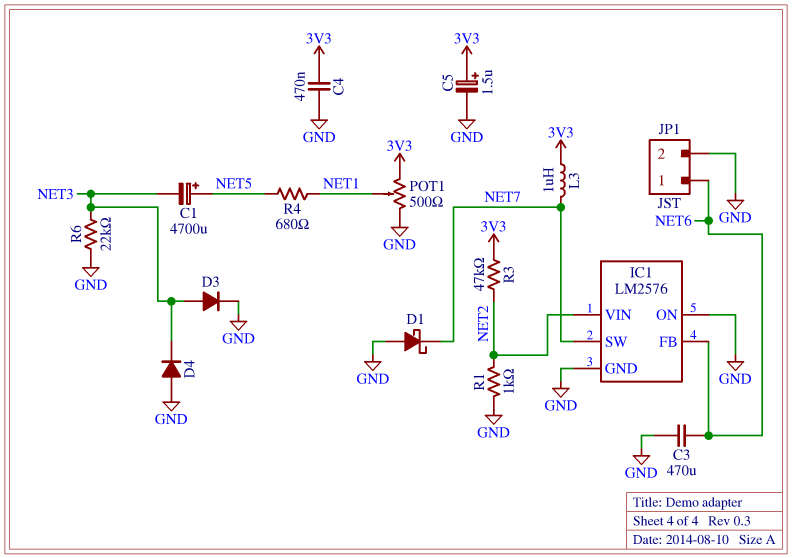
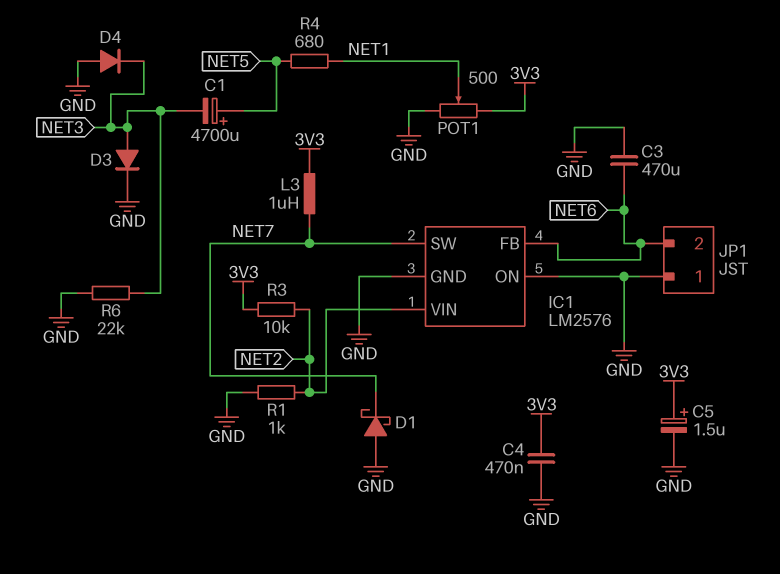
JP1 pin 1: NET6 -> GND
JP1 pin 2: GND -> NET6
R3: 47k (3V3, NET2) -> 10k (3V3, NET2)

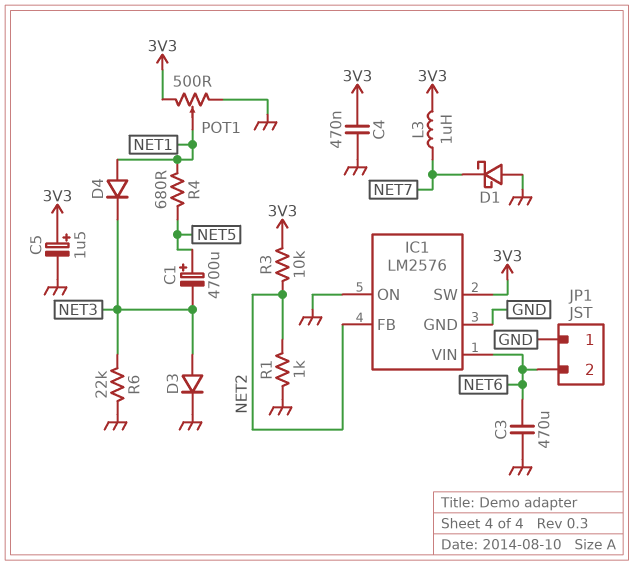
D4: diode (A GND, K NET3) -> diode (A NET1, K NET3)
IC1 pin FB: NET6 -> NET2
IC1 pin SW: NET7 -> 3V3
IC1 pin VIN: NET2 -> NET6

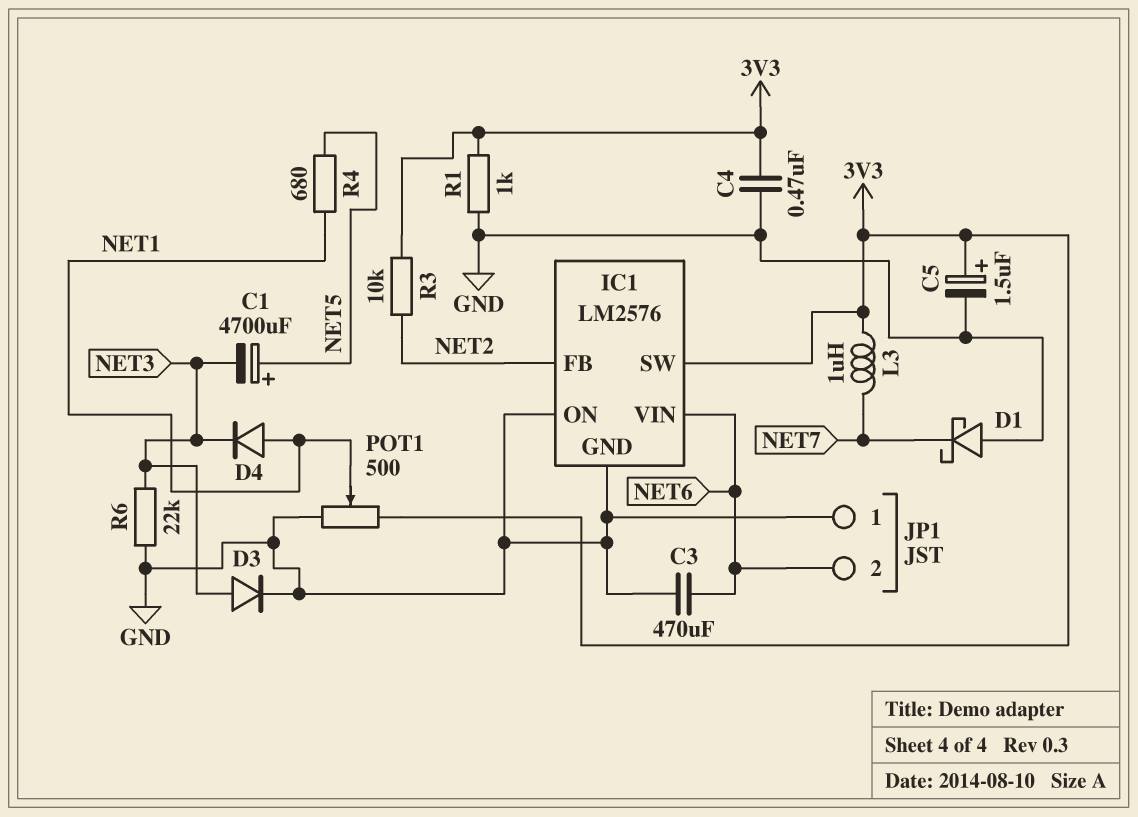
R1: 1k (GND, NET2) -> 1k (3V3, GND)

